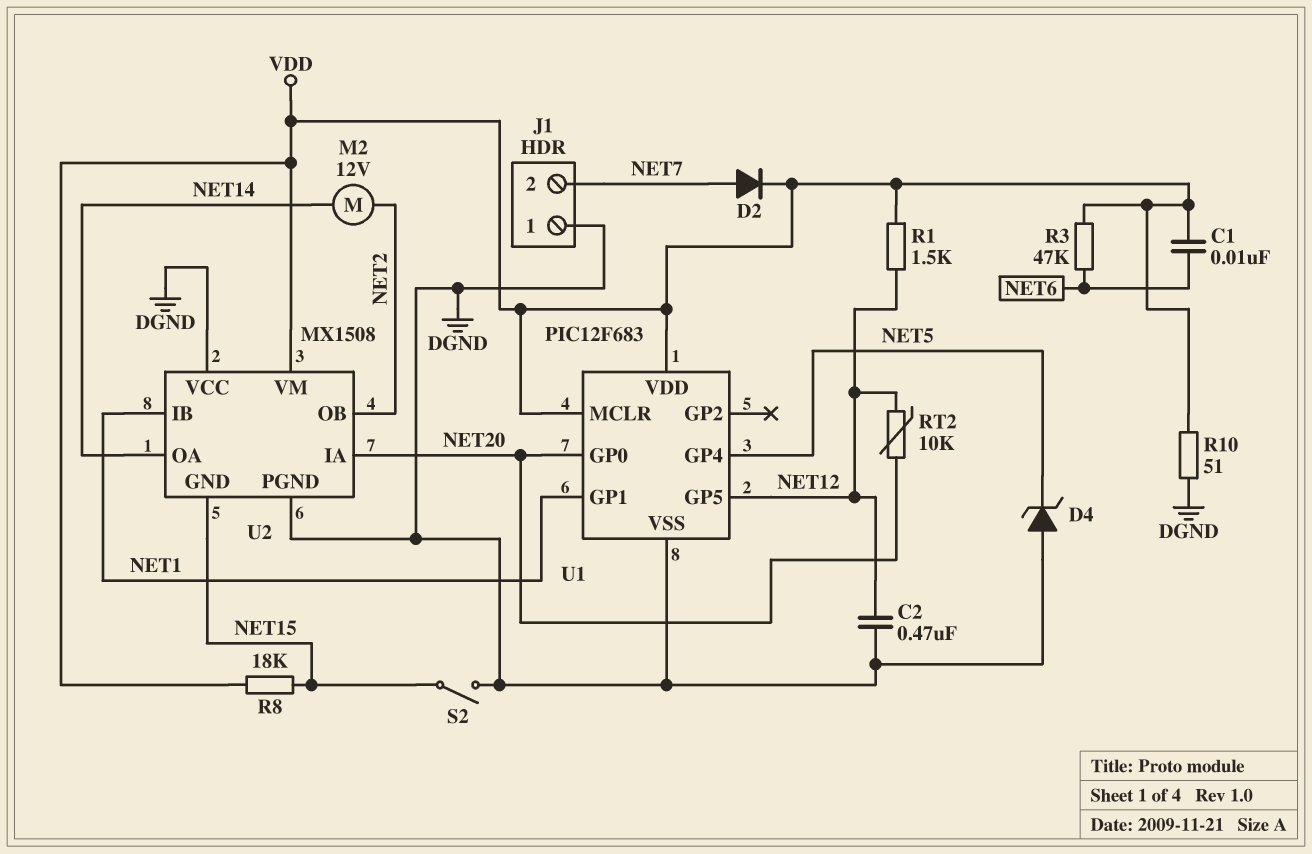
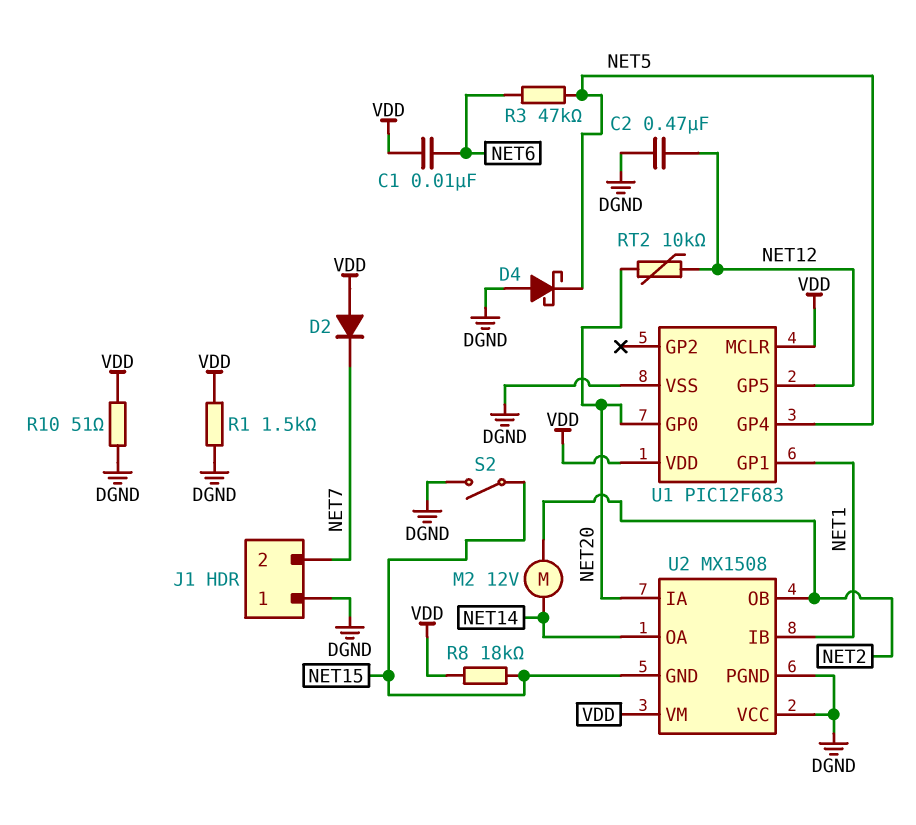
D2: diode (A NET7, K VDD) -> diode (A VDD, K NET7)
D4: zener (A DGND, K NET5) -> schottky (A DGND, K NET5)
R1: 1.5k (NET12, VDD) -> 1.5k (DGND, VDD)
R3: 47k (NET6, VDD) -> 47k (NET5, NET6)

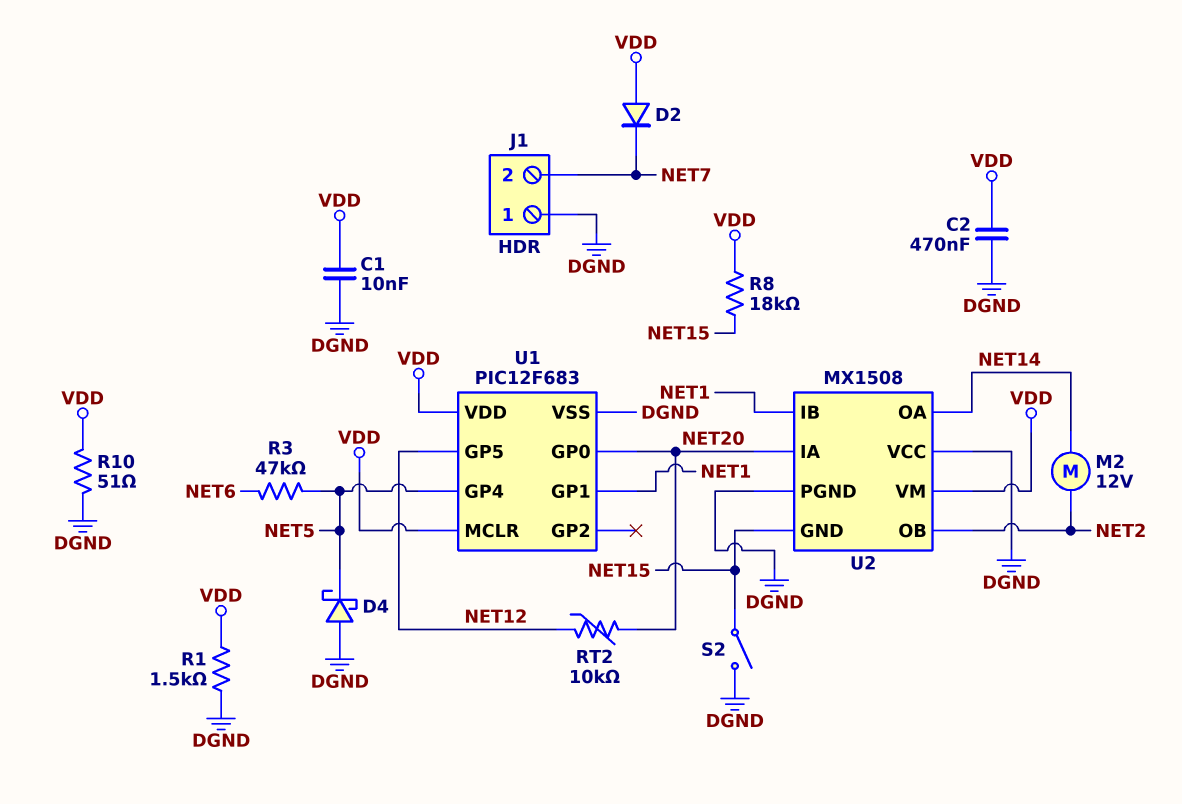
C1: 10nF (NET6, VDD) -> 10nF (DGND, VDD)
C2: 470nF (DGND, NET12) -> 470nF (DGND, VDD)

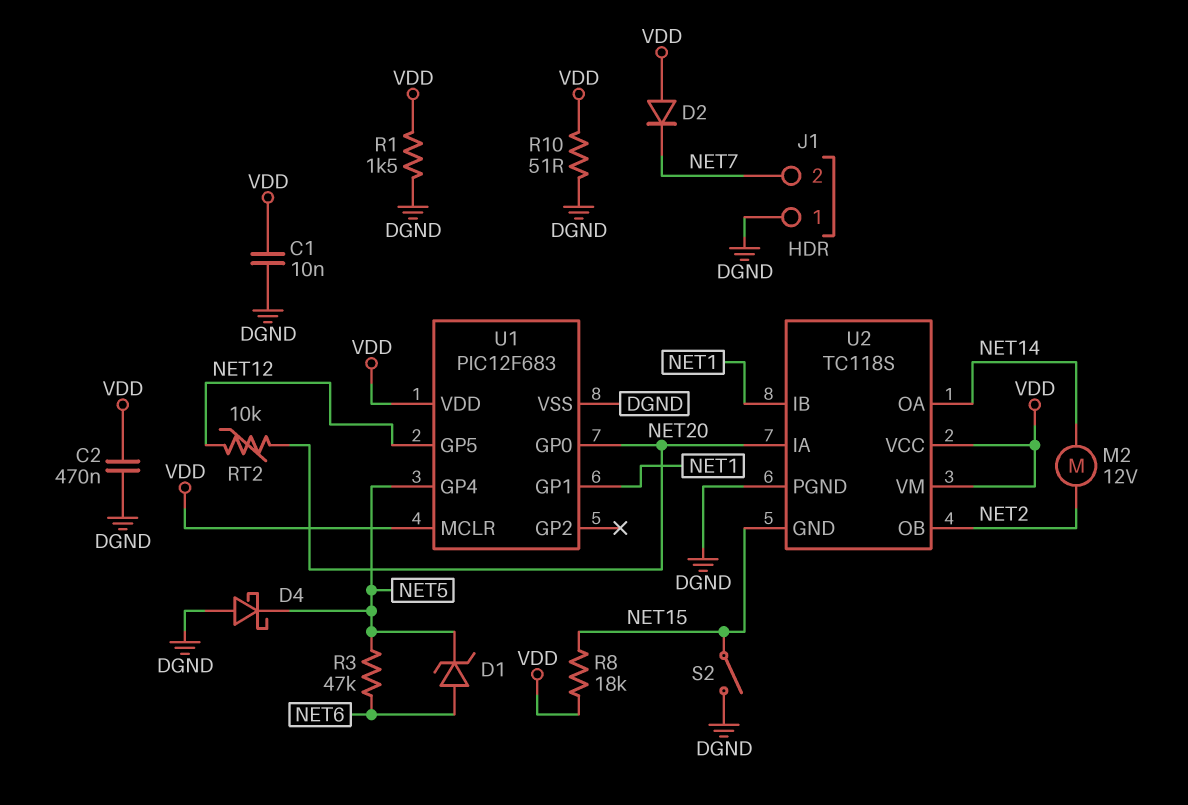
D1: none -> zener (A NET6, K NET5)
U2: MX1508 -> TC118S
U2 pin VCC: DGND -> VDD

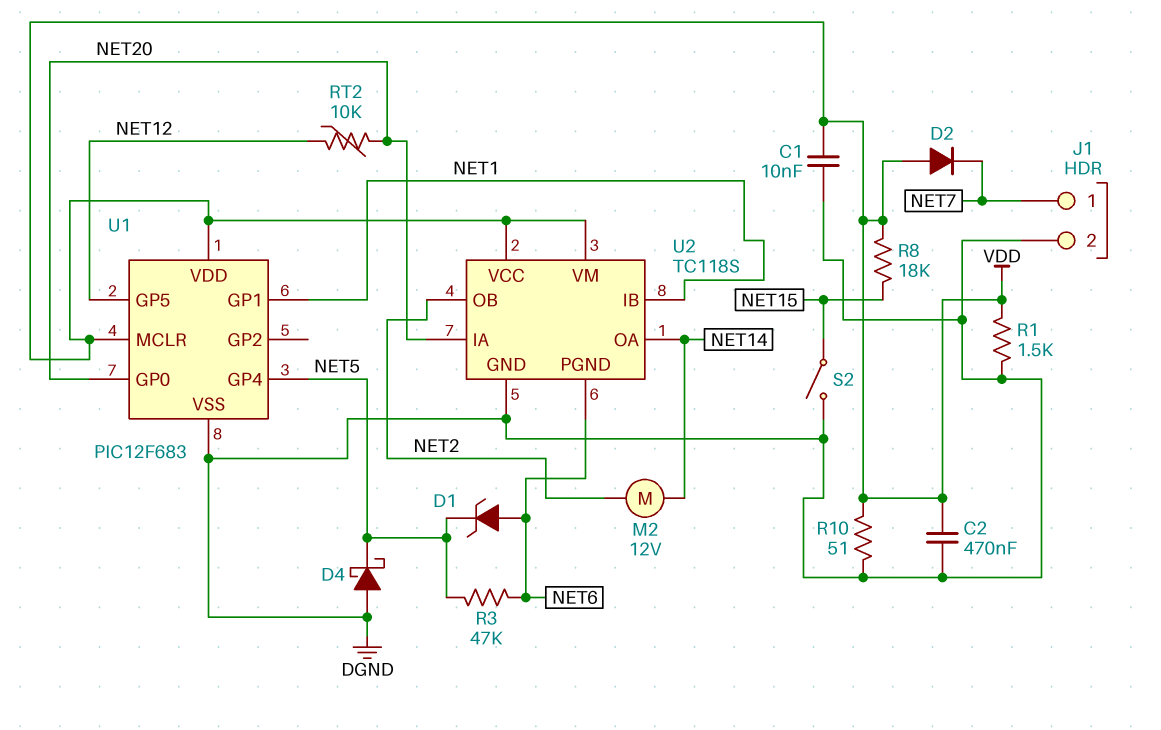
J1 pin 1: DGND -> NET7
J1 pin 2: NET7 -> DGND
U2 pin GND: NET15 -> DGND
U2 pin PGND: DGND -> NET6

